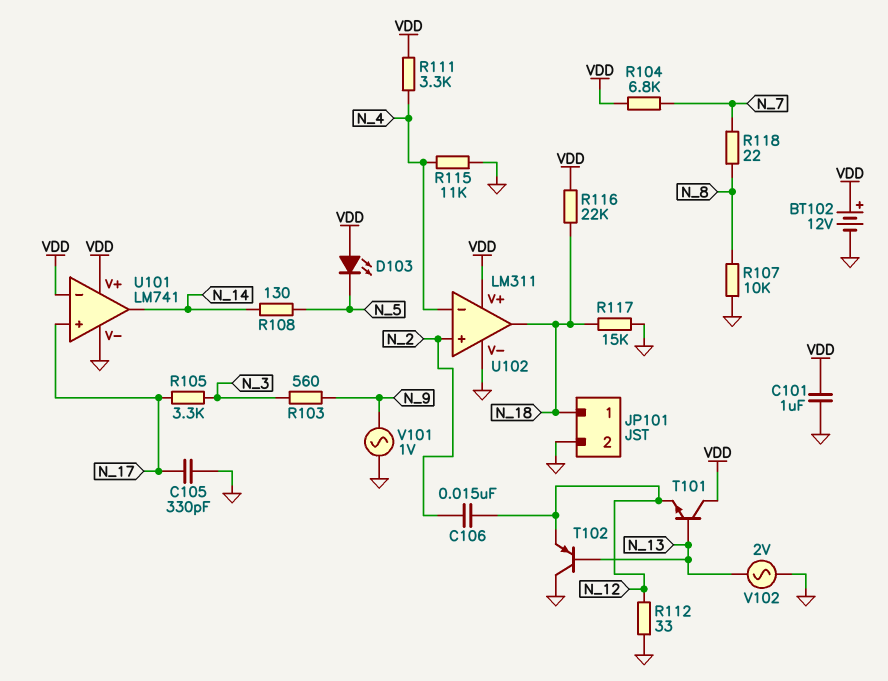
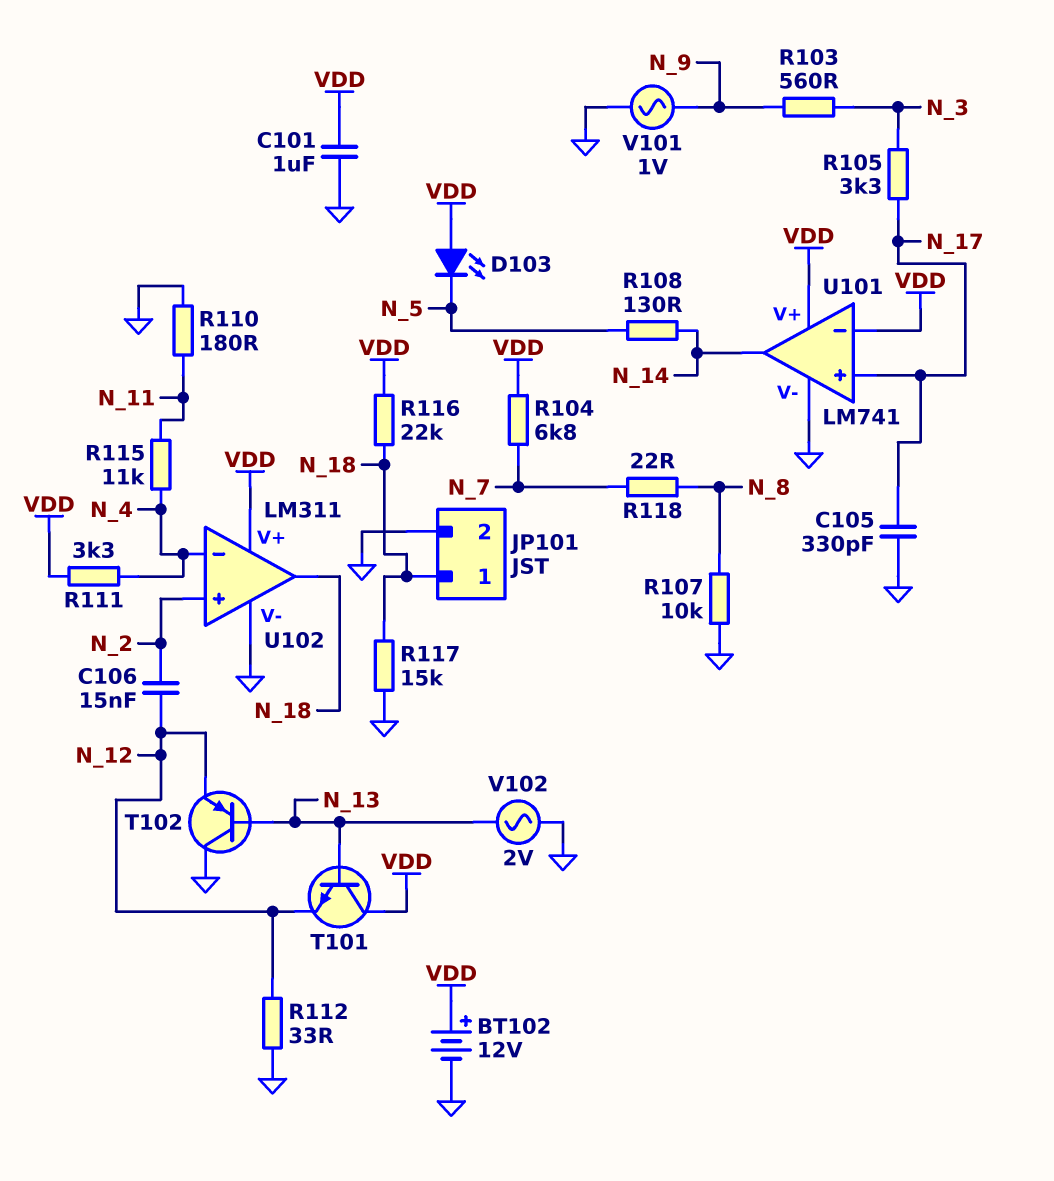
R110: none -> 180 (GND, N_11)
R115: 11k (GND, N_4) -> 11k (N_4, N_11)

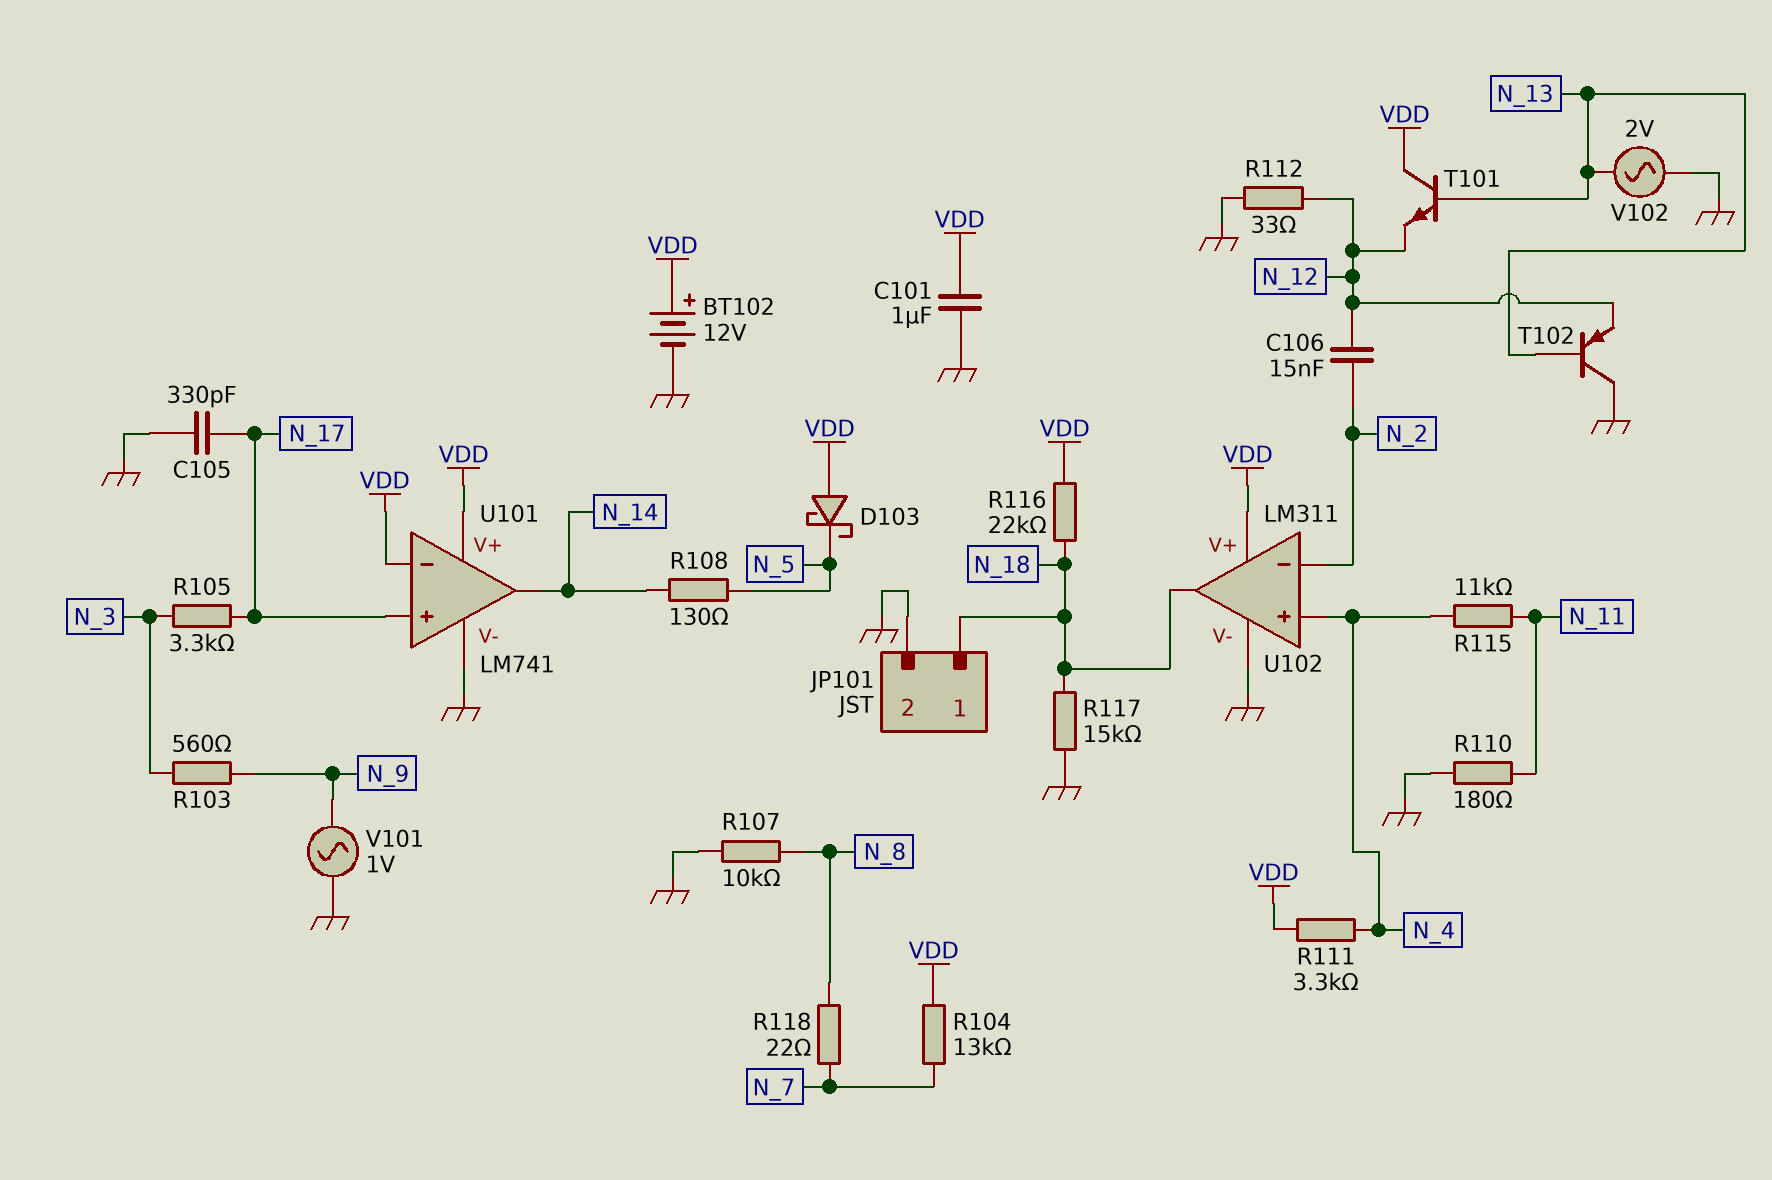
D103: LED (A VDD, K N_5) -> schottky (A VDD, K N_5)
R104: 6.8k (N_7, VDD) -> 13k (N_7, VDD)
U102 pin in+: N_2 -> N_4
U102 pin in-: N_4 -> N_2

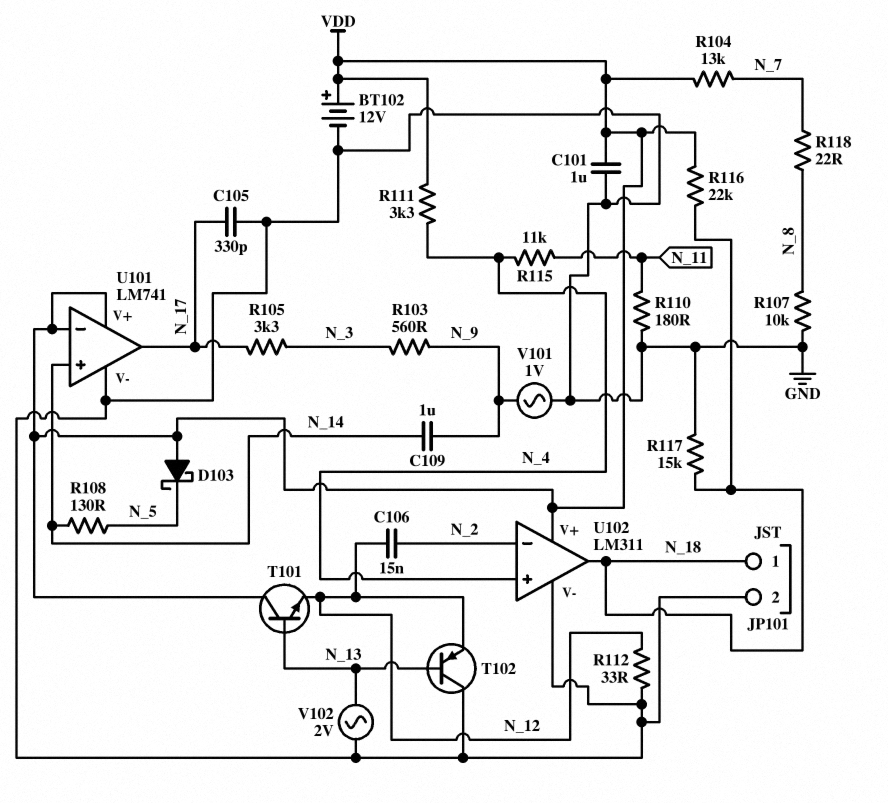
C109: none -> 1uF (N_9, N_14)
U101 pin in+: N_17 -> N_14
U101 pin out: N_14 -> N_17

